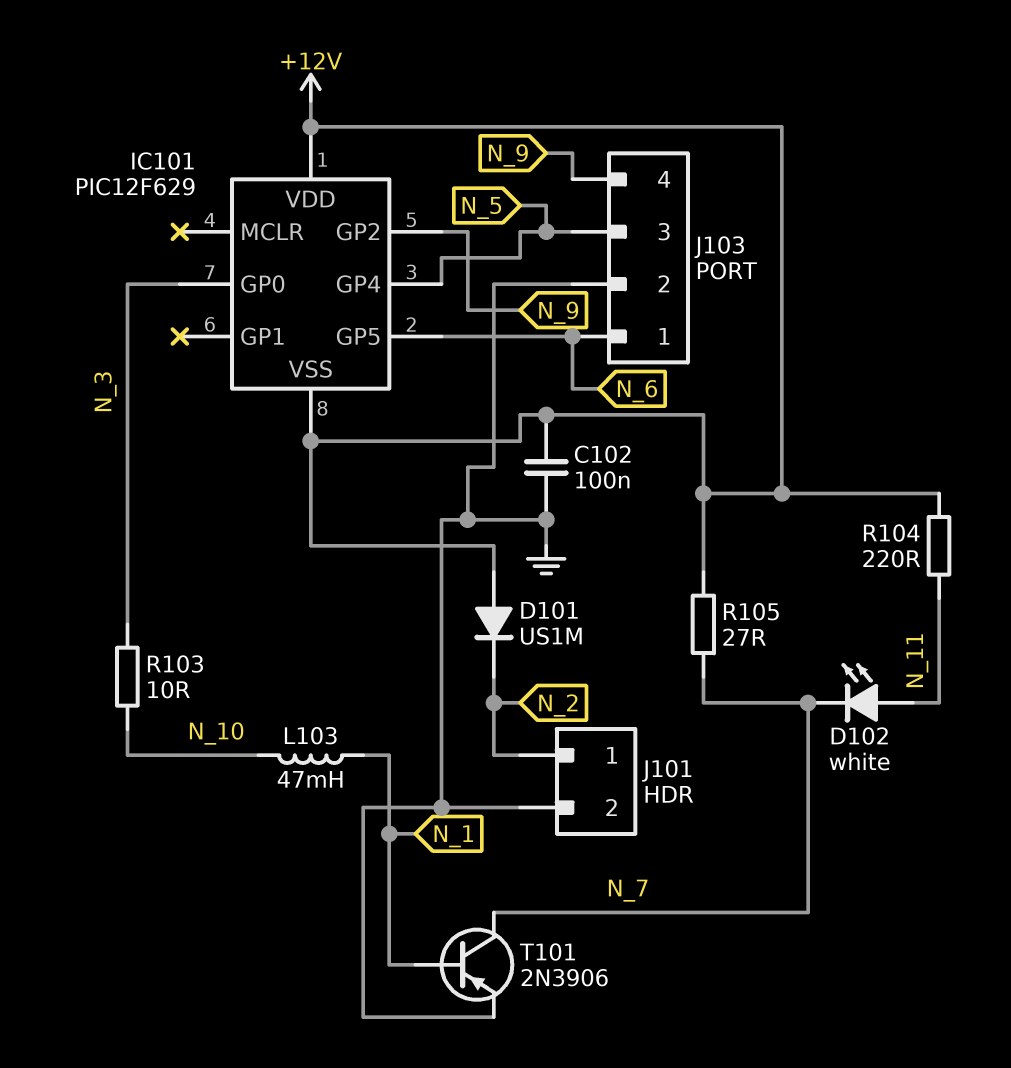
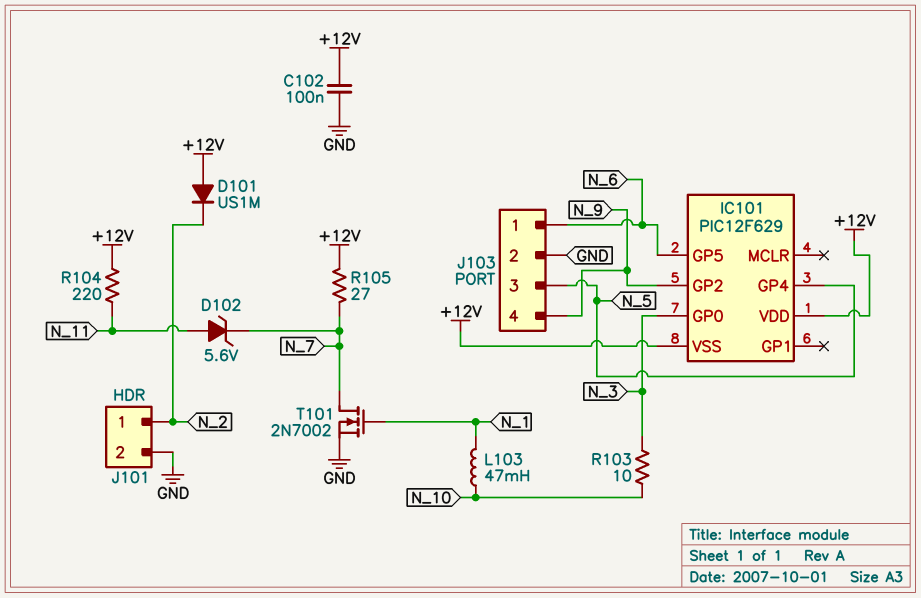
D102: LED white (A N_11, K N_7) -> zener 5.6V (A N_11, K N_7)
T101: PNP 2N3906 (B N_1, C N_7, E GND) -> NMOS 2N7002 (G N_1, D N_7, S GND)

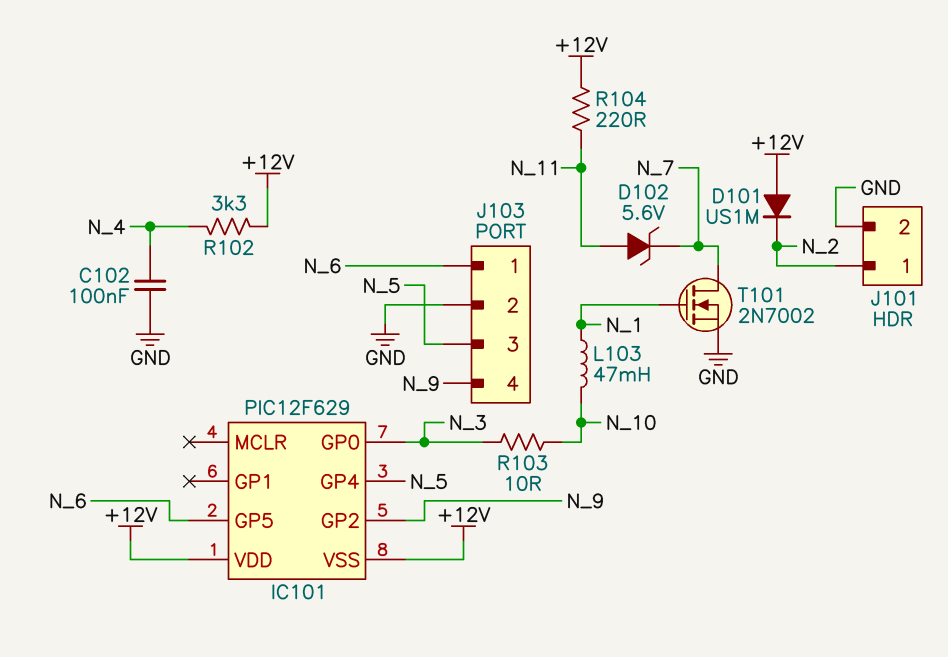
C102: 100nF (+12V, GND) -> 100nF (GND, N_4)
R102: none -> 3.3k (+12V, N_4)
R105: 27 (+12V, N_7) -> none

